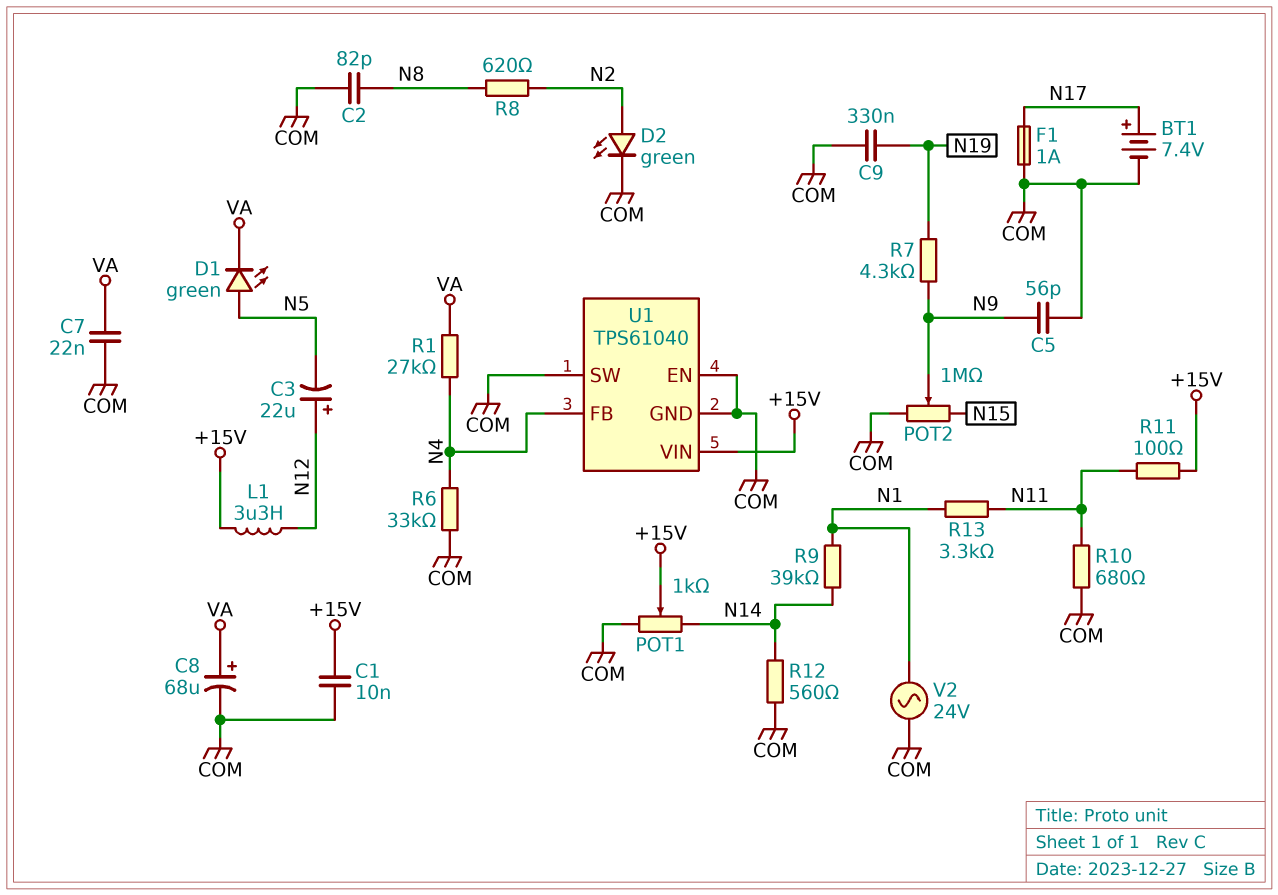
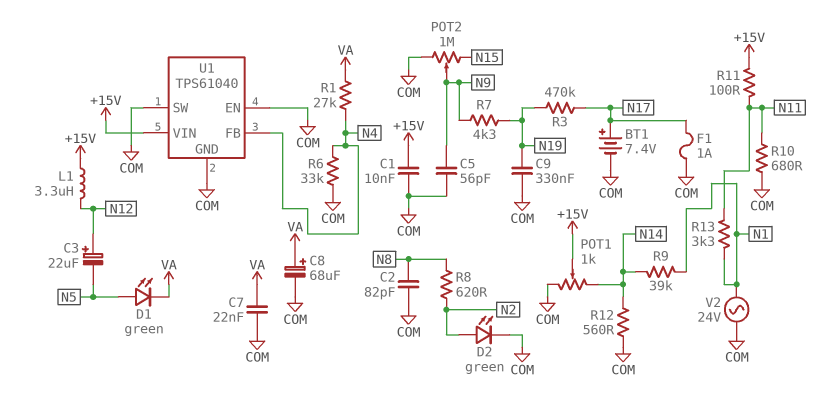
R3: none -> 470k (N17, N19)

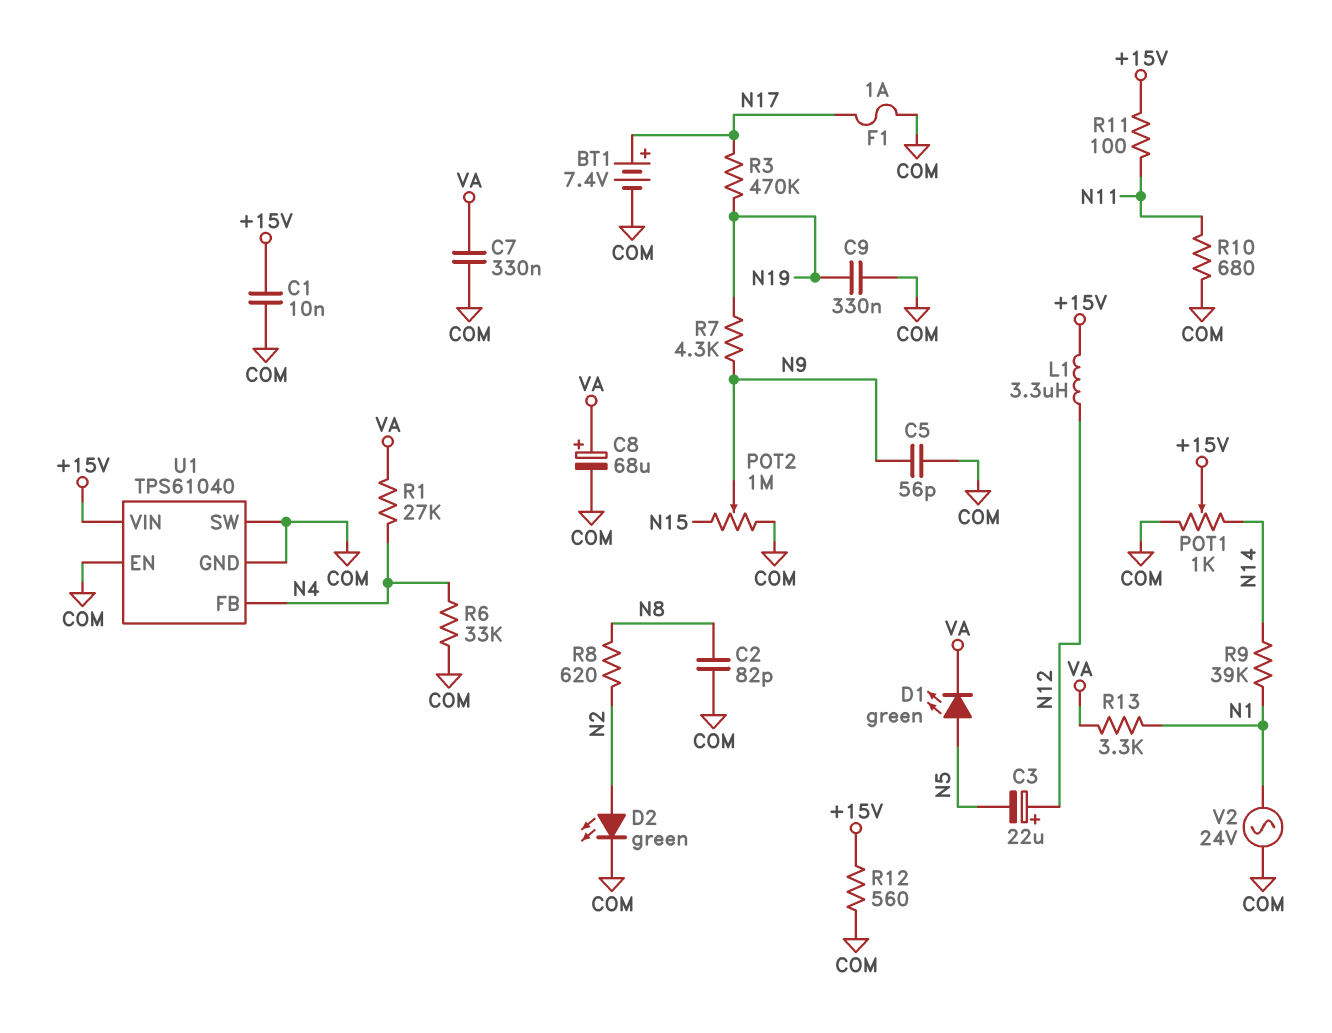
C7: 22nF (COM, VA) -> 330nF (COM, VA)
R12: 560 (COM, N14) -> 560 (+15V, COM)
R13: 3.3k (N1, N11) -> 3.3k (N1, VA)

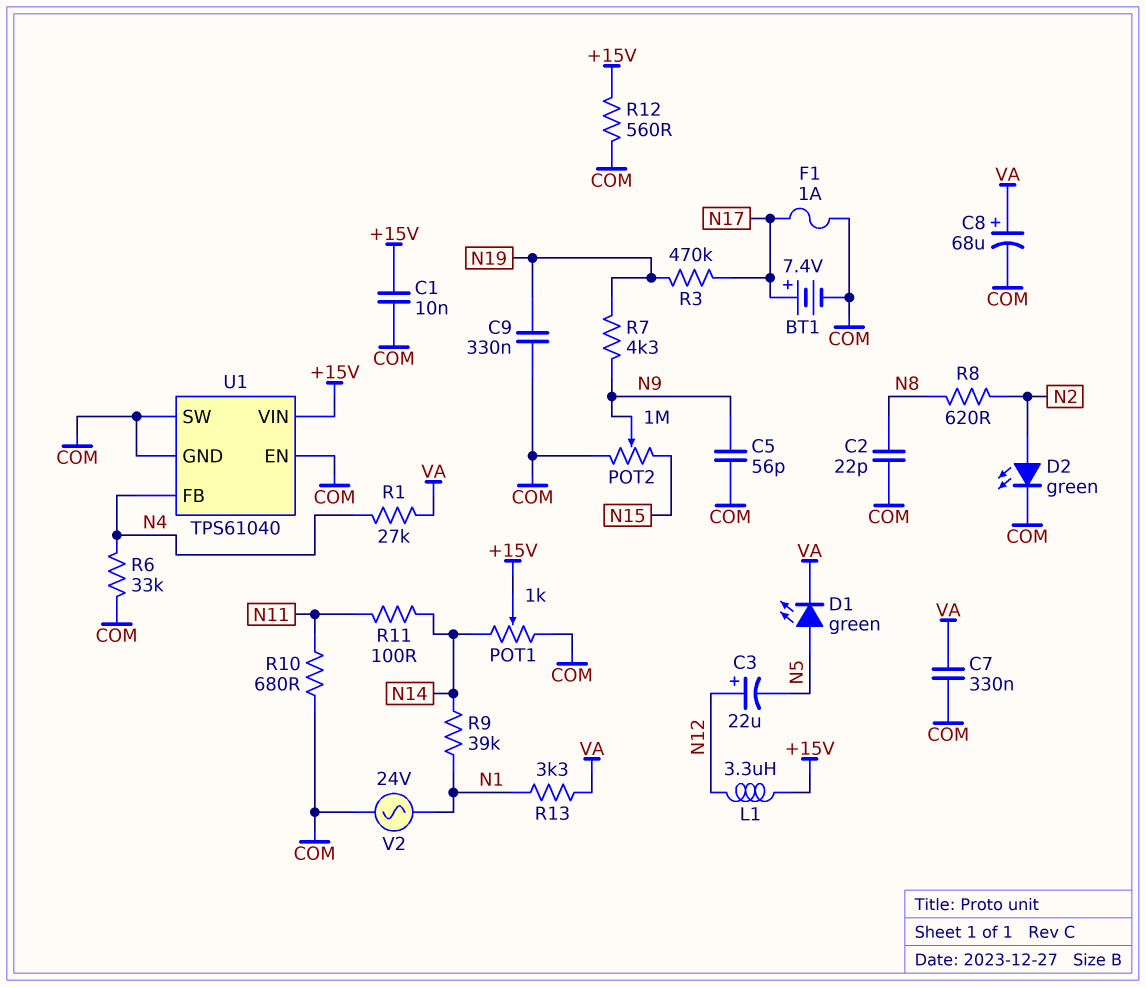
C2: 82pF (COM, N8) -> 22pF (COM, N8)
R11: 100 (+15V, N11) -> 100 (N11, N14)

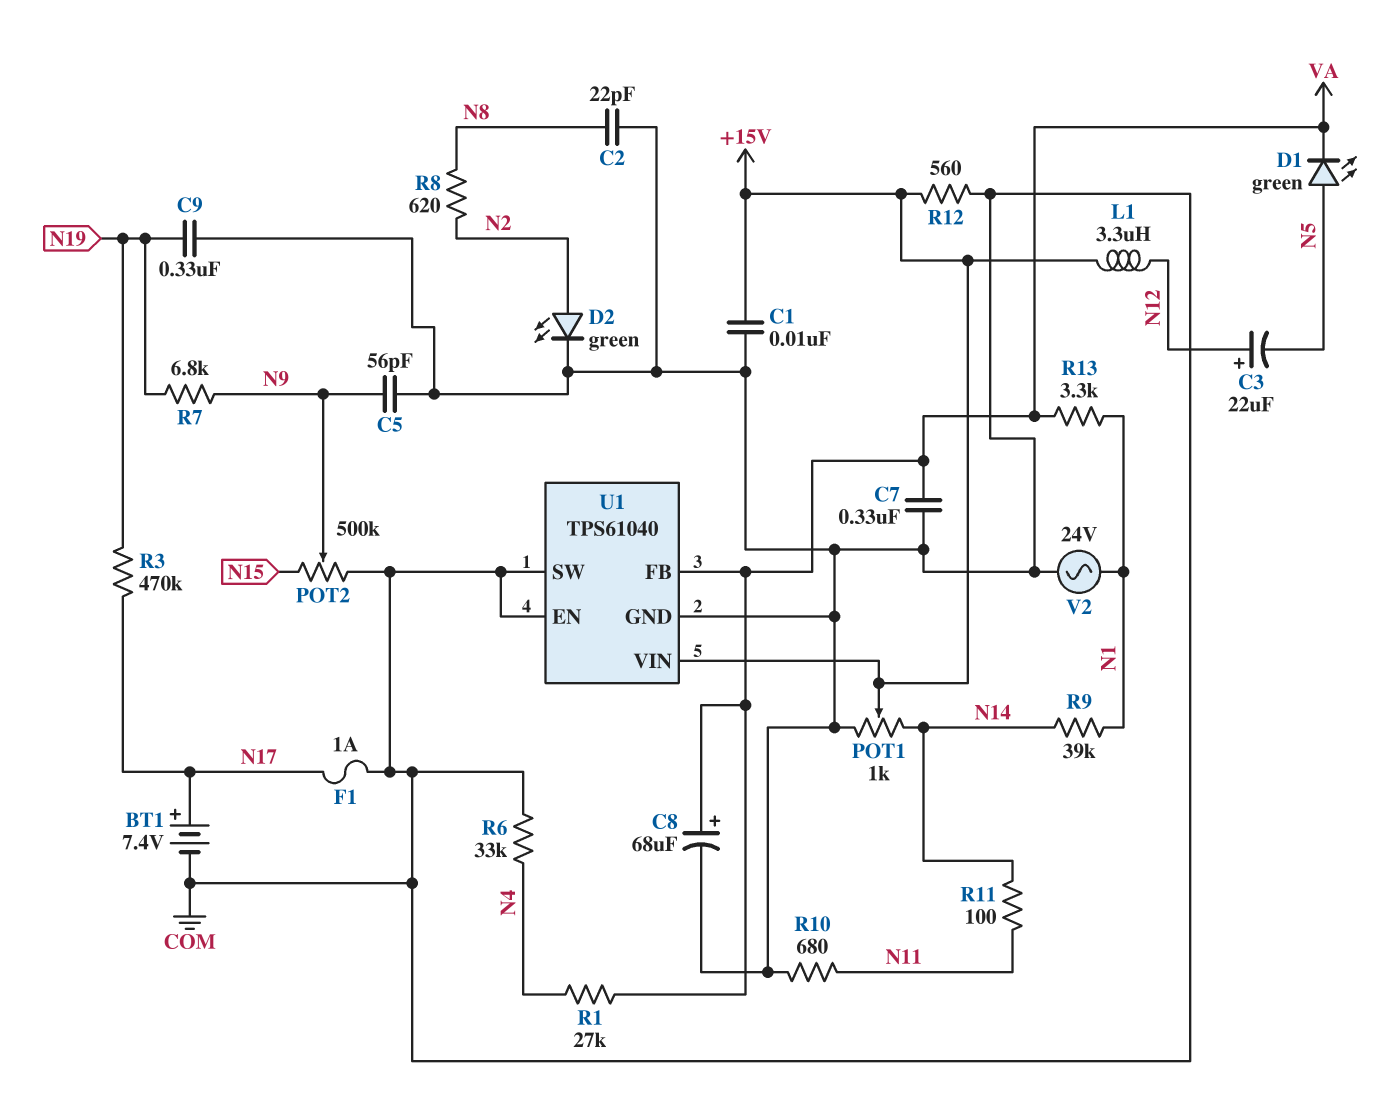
POT2: 1M (COM, N15, wiper N9) -> 500k (COM, N15, wiper N9)
R7: 4.3k (N9, N19) -> 6.8k (N9, N19)
U1 pin FB: N4 -> VA

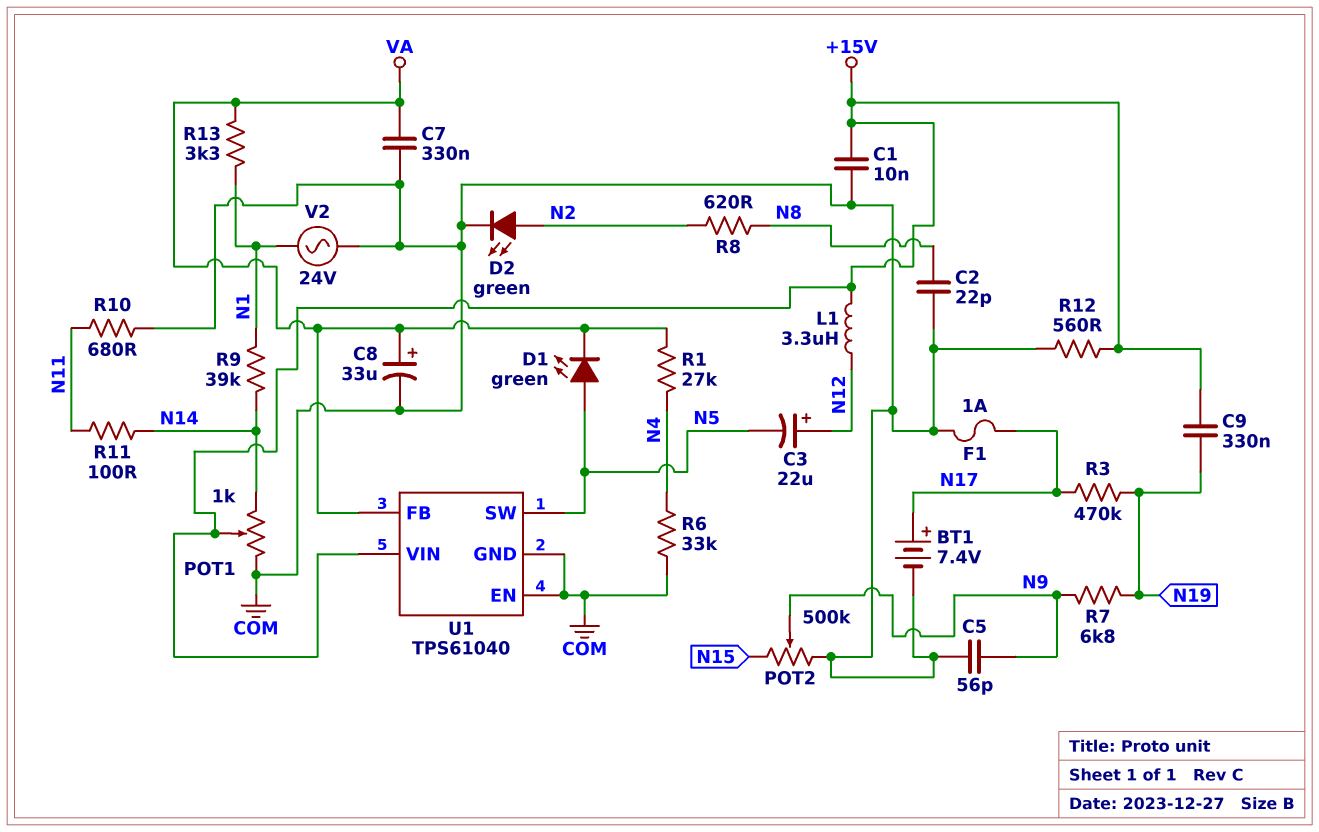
C8: 68uF (plus VA, minus COM) -> 33uF (plus VA, minus COM)
C9: 330nF (COM, N19) -> 330nF (+15V, N19)
U1 pin SW: COM -> N5

